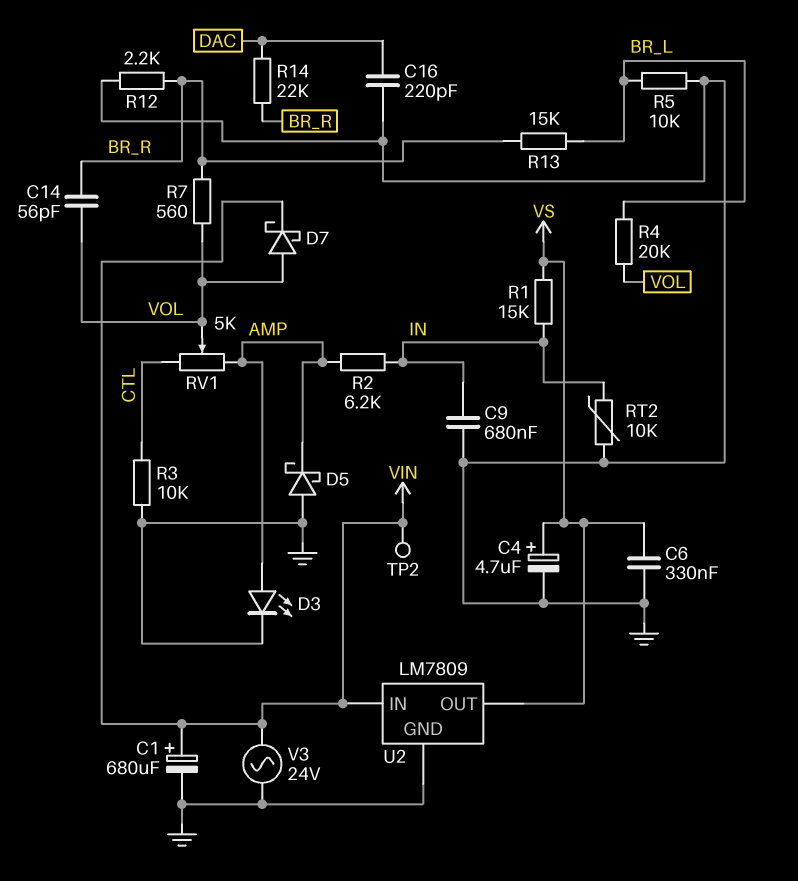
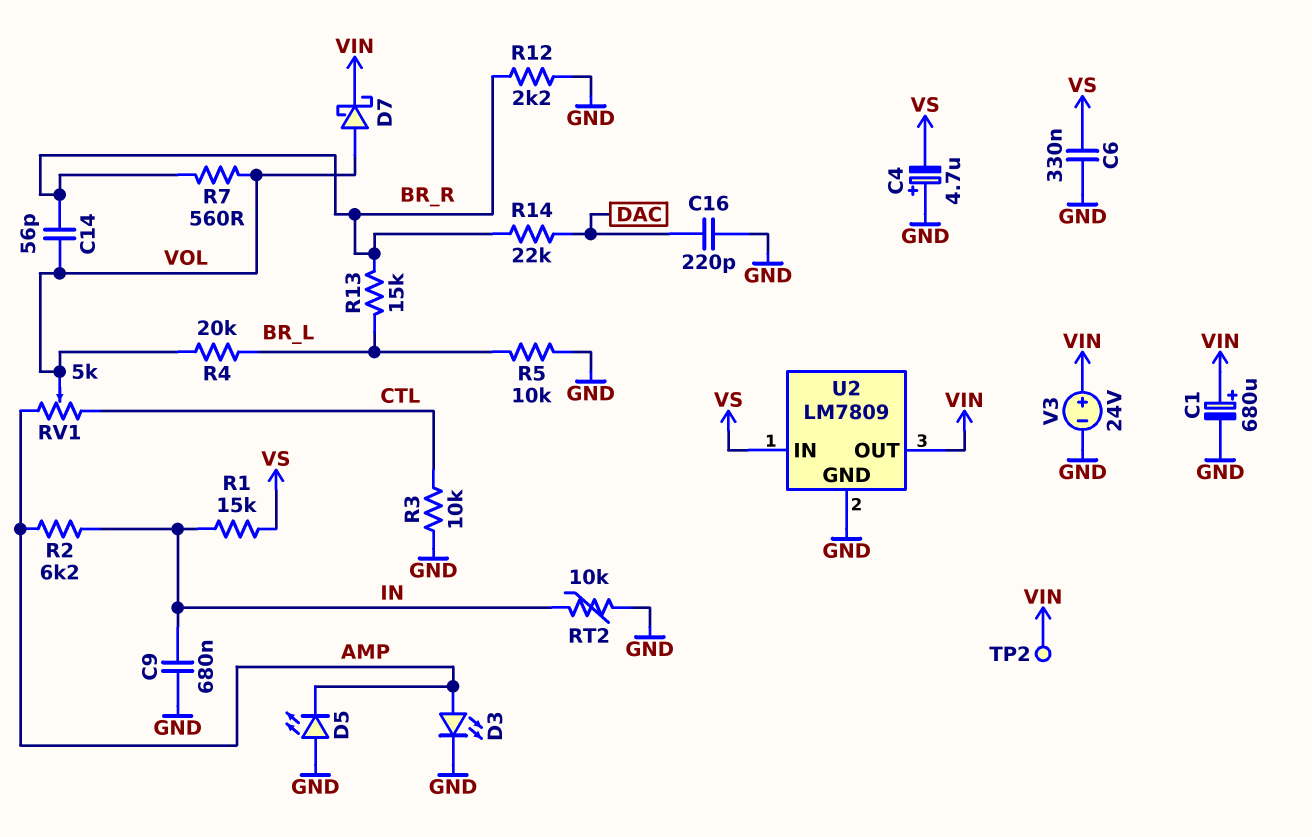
C4: 4.7uF (plus VS, minus GND) -> 4.7uF (plus GND, minus VS)
D5: schottky (A GND, K AMP) -> LED (A GND, K AMP)
U2 pin IN: VIN -> VS
U2 pin OUT: VS -> VIN
V3: AC 24V (GND, VIN) -> 24V (plus VIN, minus GND)

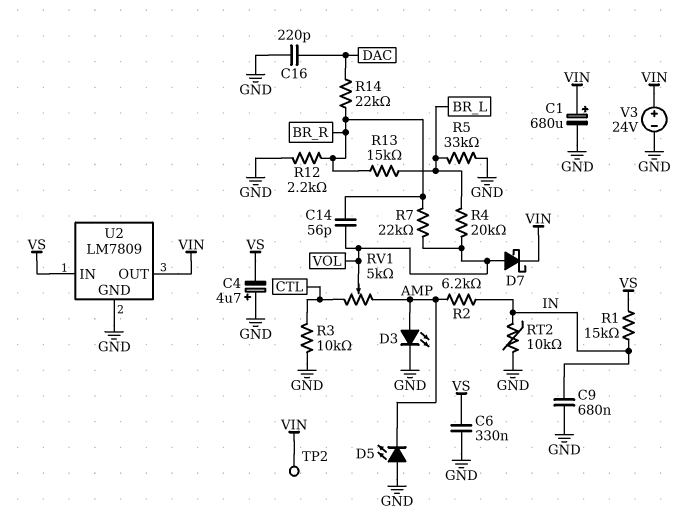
R5: 10k (BR_L, GND) -> 33k (BR_L, GND)
R7: 560 (BR_R, VOL) -> 22k (BR_R, VOL)

